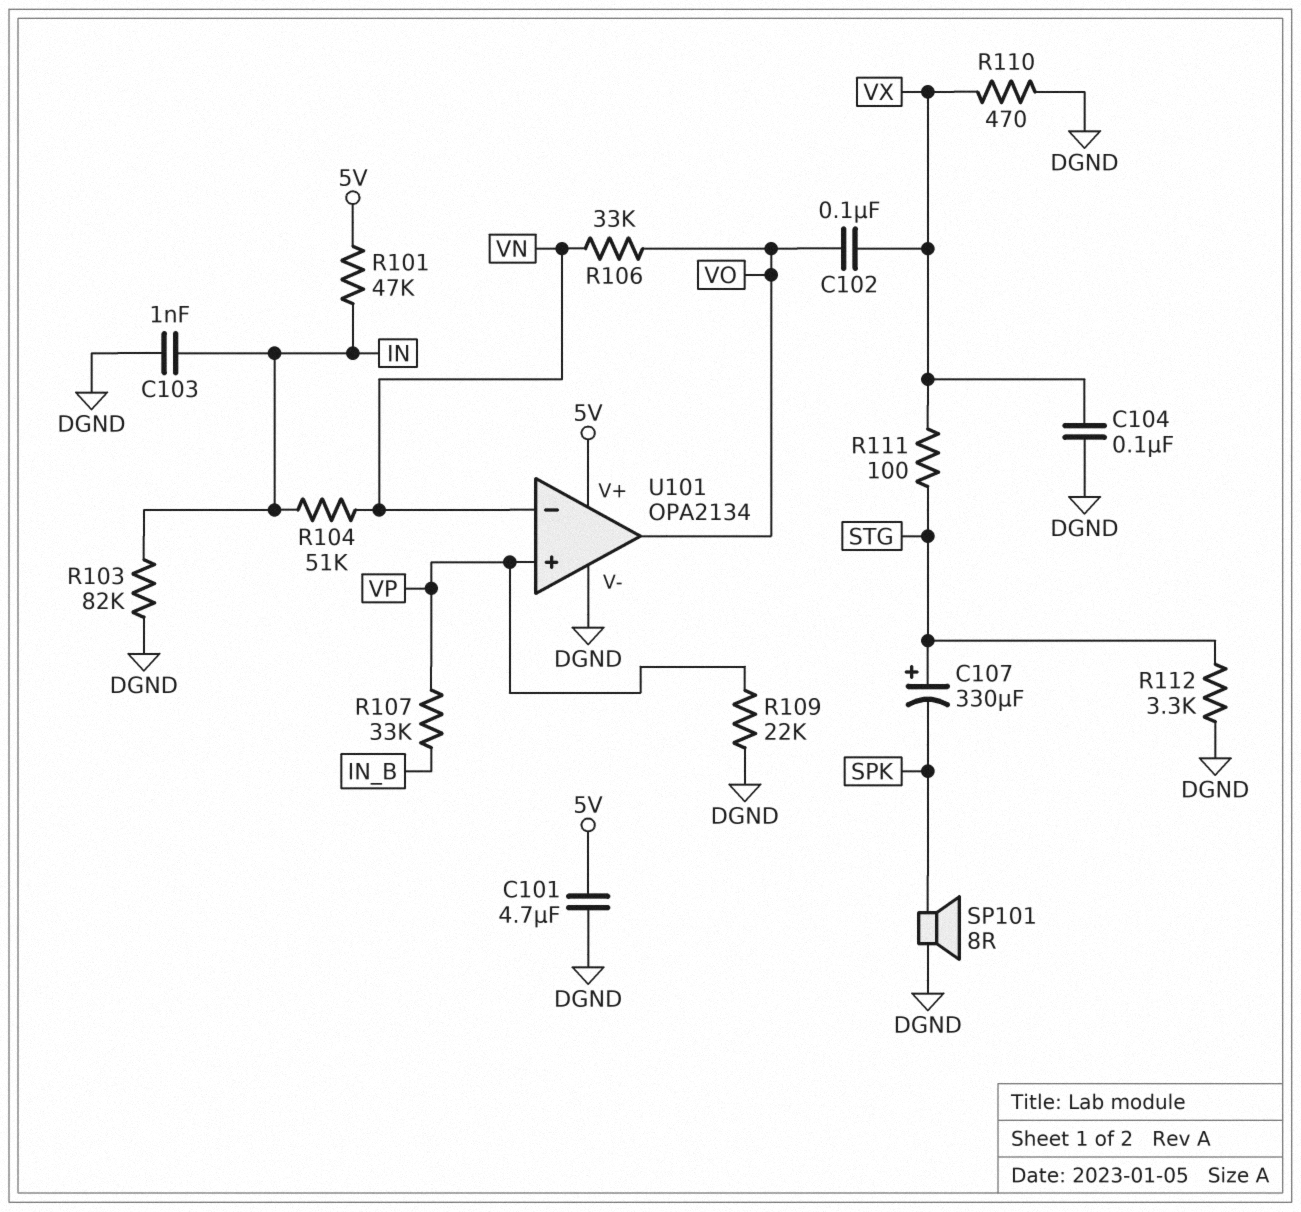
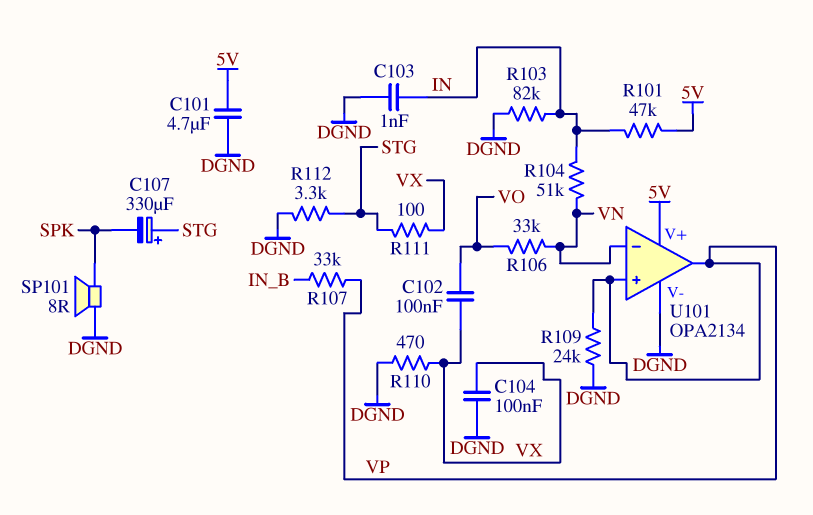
R109: 22k (DGND, VP) -> 24k (DGND, VP)
U101 pin out: VO -> VP

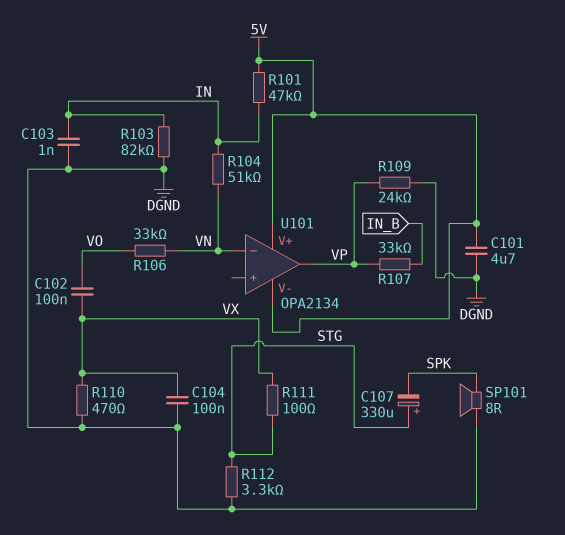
U101 pin V-: DGND -> 5V
U101 pin in+: VP -> none

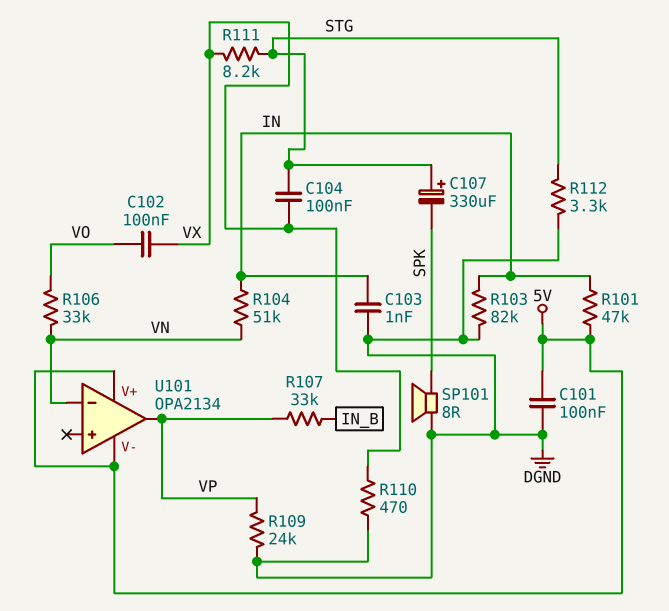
C101: 4.7uF (5V, DGND) -> 100nF (5V, DGND)
C104: 100nF (DGND, VX) -> 100nF (STG, VX)
R111: 100 (STG, VX) -> 8.2k (STG, VX)

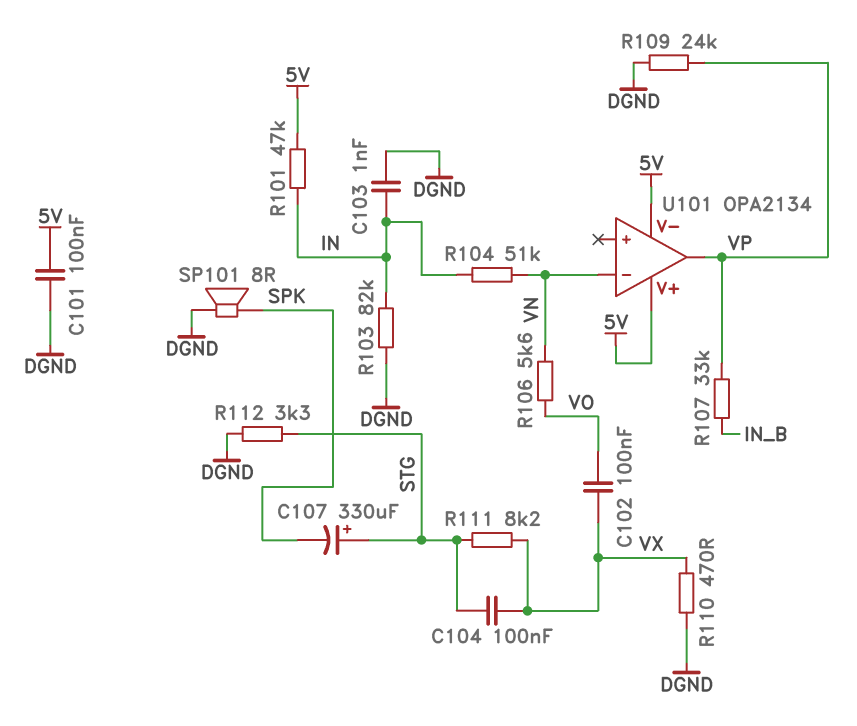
R106: 33k (VN, VO) -> 5.6k (VN, VO)

